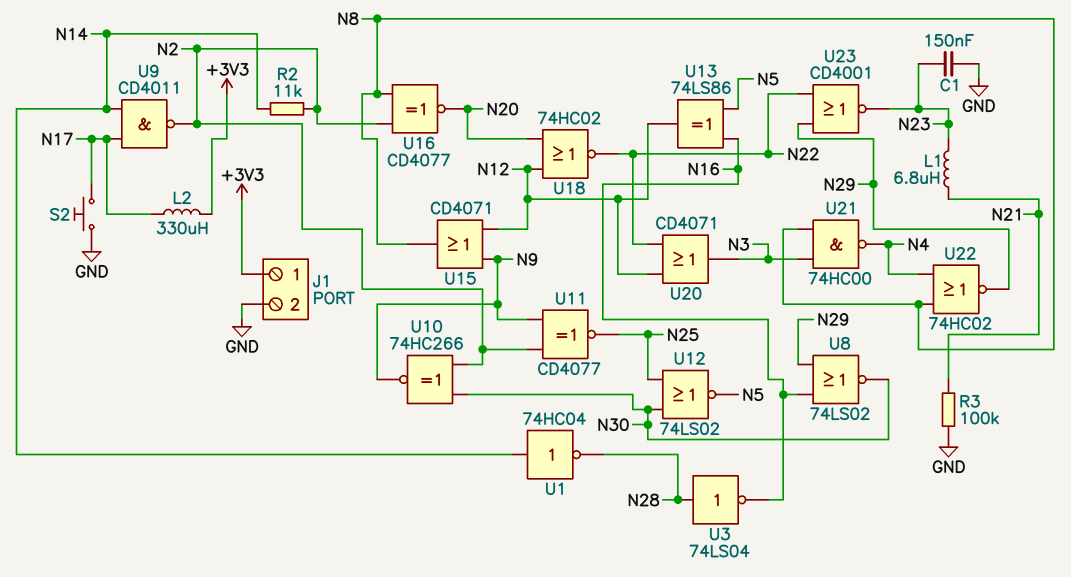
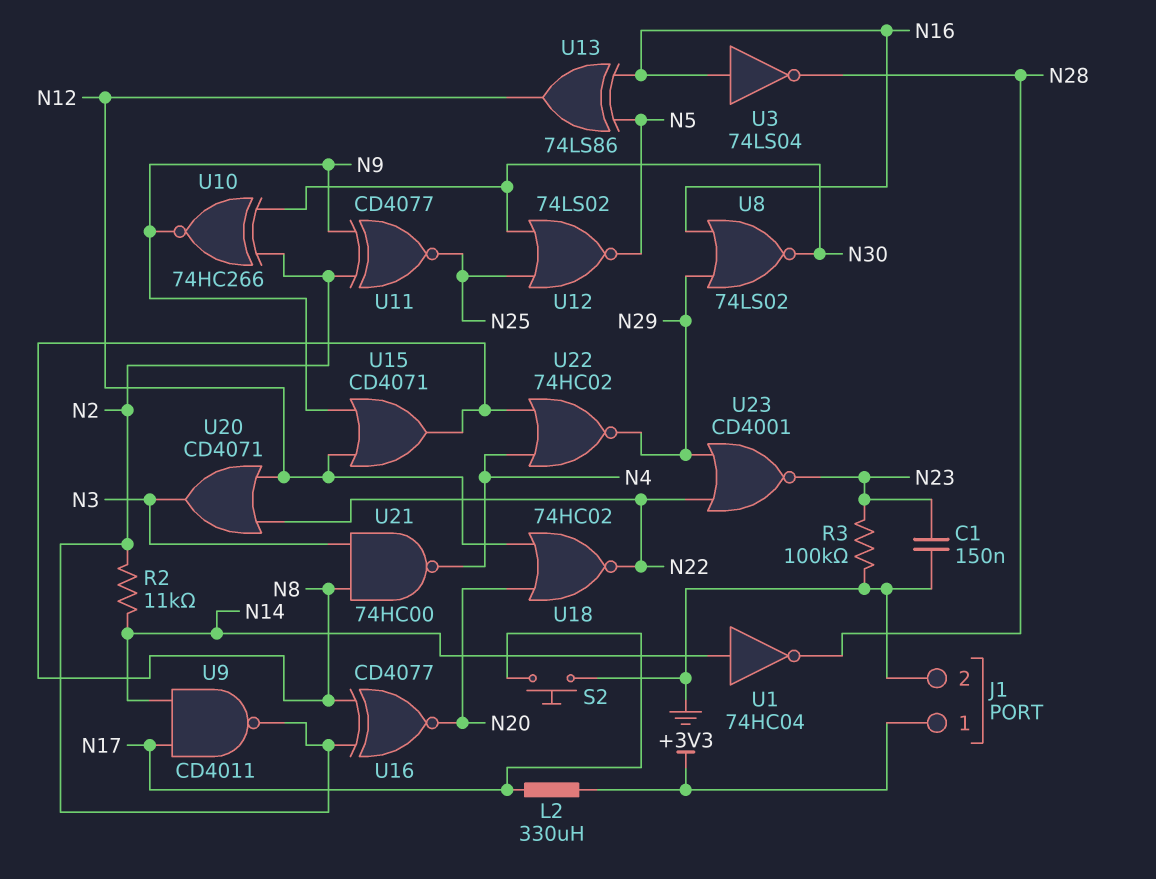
L1: 6.8uH (N21, N23) -> none
R3: 100k (GND, N21) -> 100k (GND, N23)
U3: NOT 74LS04 (in N28, out N16) -> NOT 74LS04 (in N16, out N28)

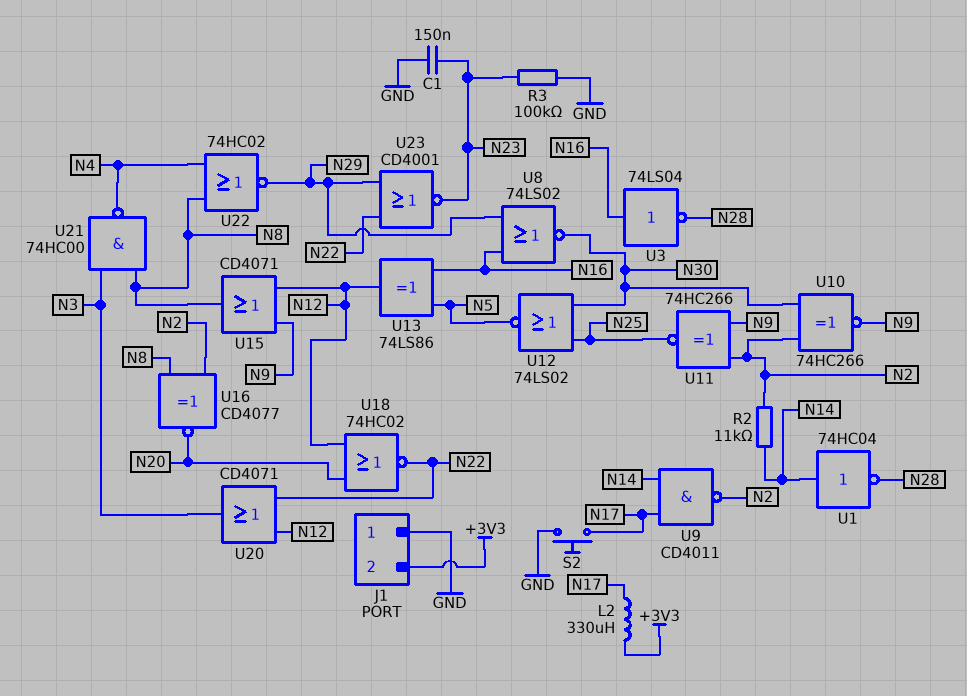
J1 pin 1: +3V3 -> GND
J1 pin 2: GND -> +3V3
U11: XNOR CD4077 (in N2, in N9, out N25) -> XNOR 74HC266 (in N2, in N9, out N25)

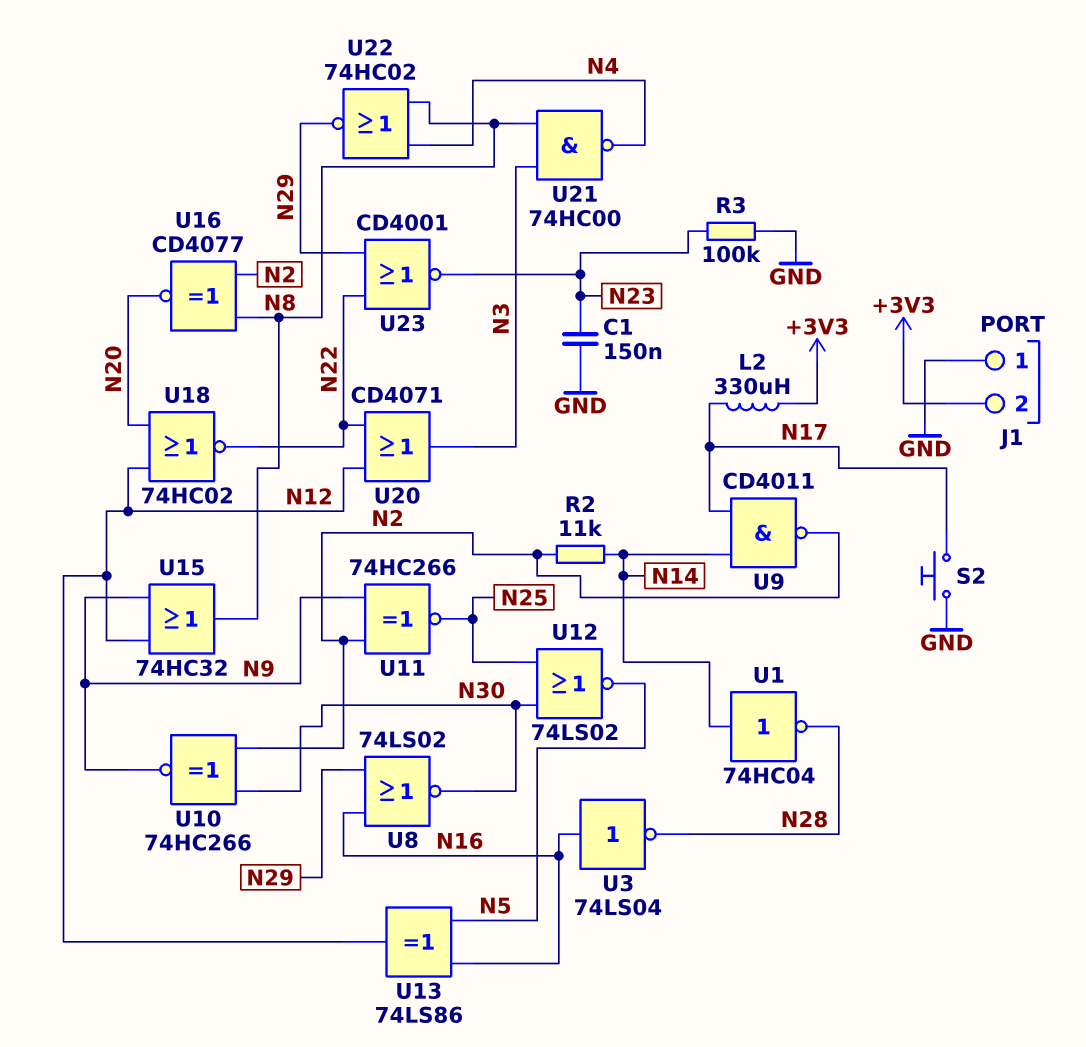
U15: OR CD4071 (in N9, in N12, out N8) -> OR 74HC32 (in N9, in N12, out N8)

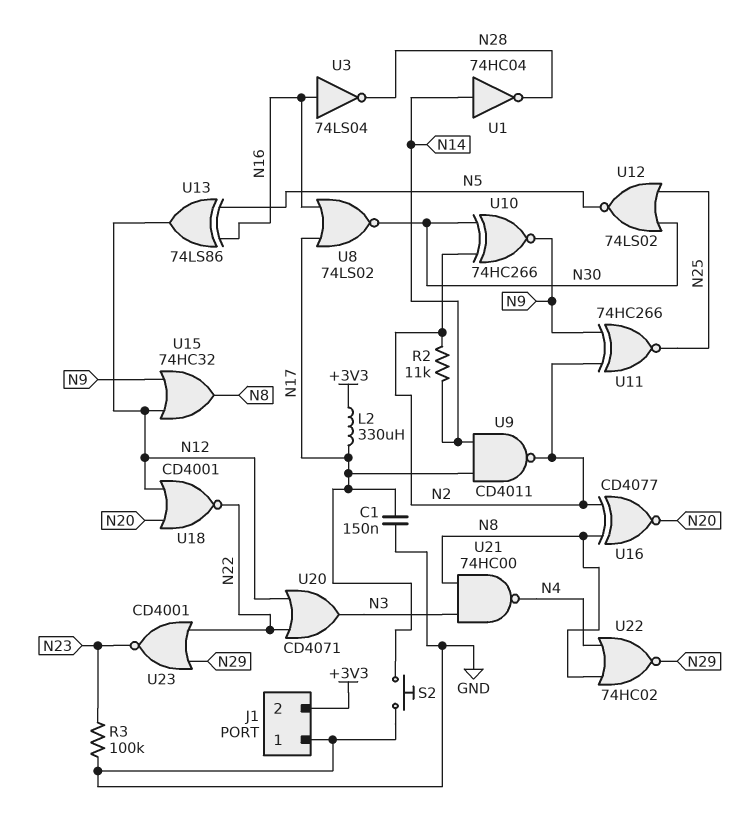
C1: 150nF (GND, N23) -> 150nF (GND, N17)
U8: NOR 74LS02 (in N16, in N29, out N30) -> NOR 74LS02 (in N16, in N17, out N30)
U18: NOR 74HC02 (in N12, in N20, out N22) -> NOR CD4001 (in N12, in N20, out N22)

